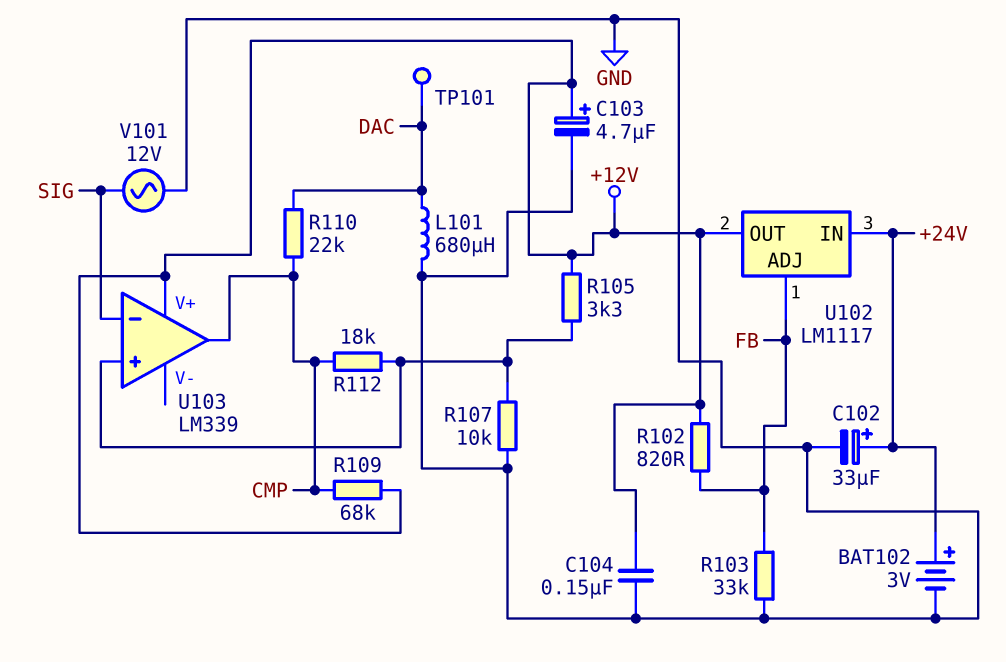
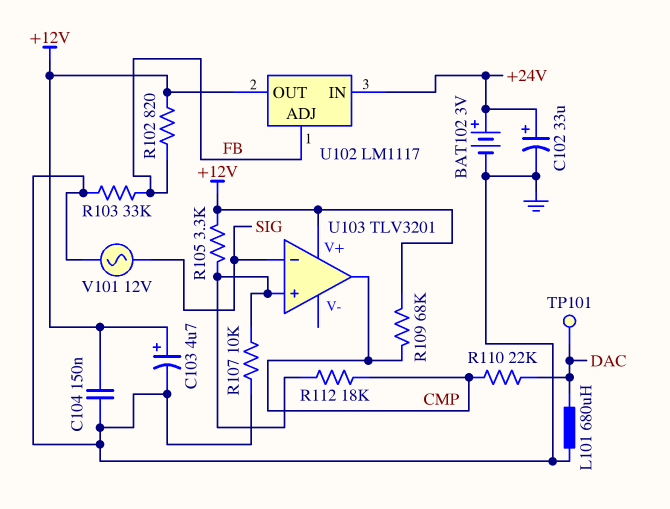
U103: LM339 -> TLV3201

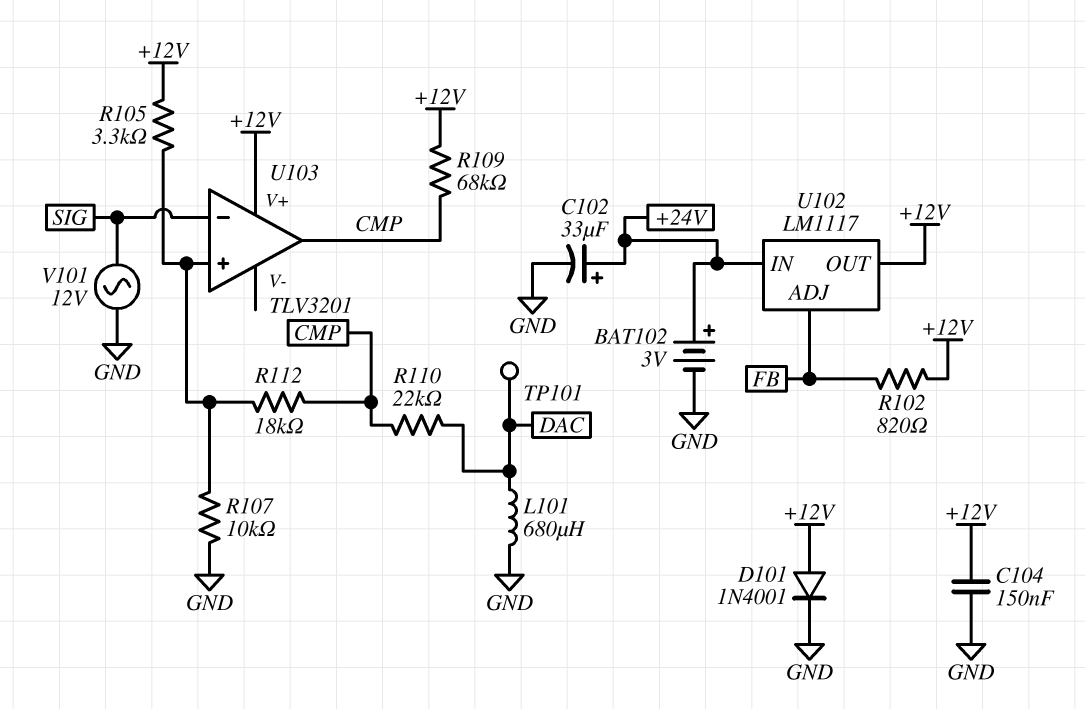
C103: 4.7uF (plus +12V, minus GND) -> none
D101: none -> diode 1N4001 (A +12V, K GND)
R103: 33k (FB, GND) -> none

